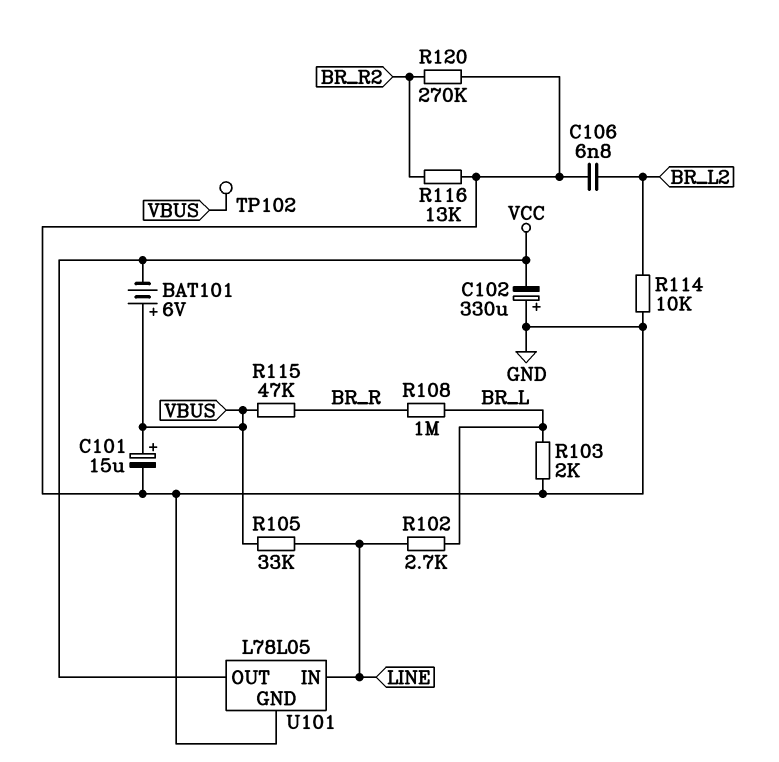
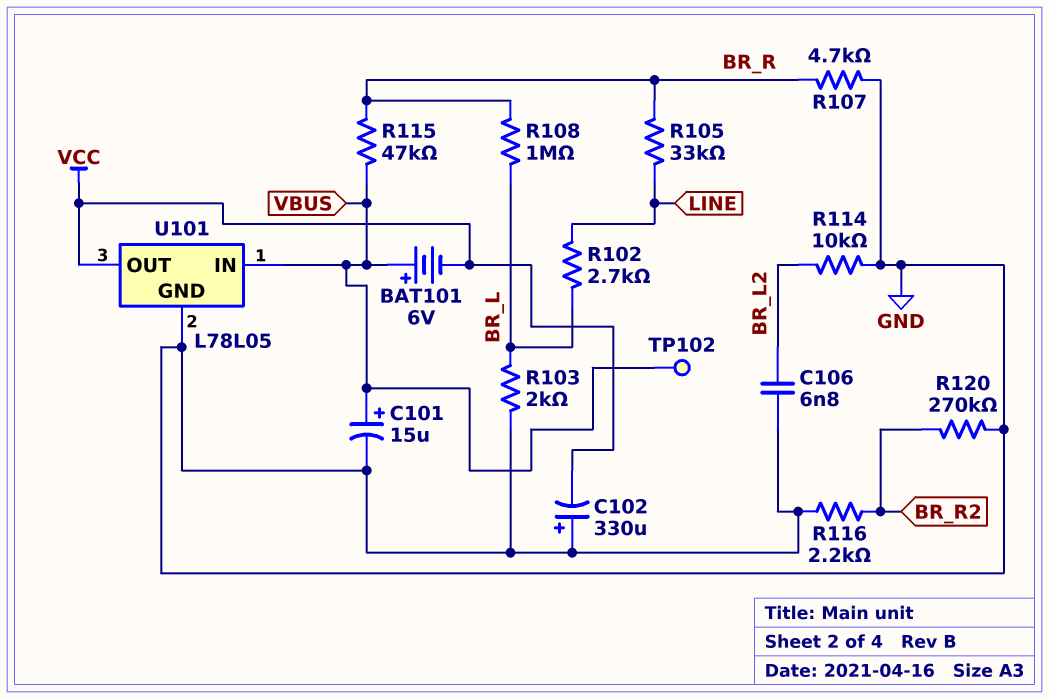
R105: 33k (LINE, VBUS) -> 33k (BR_R, LINE)
R107: none -> 4.7k (BR_R, GND)
R116: 13k (BR_R2, GND) -> 2.2k (BR_R2, GND)
U101 pin IN: LINE -> VBUS

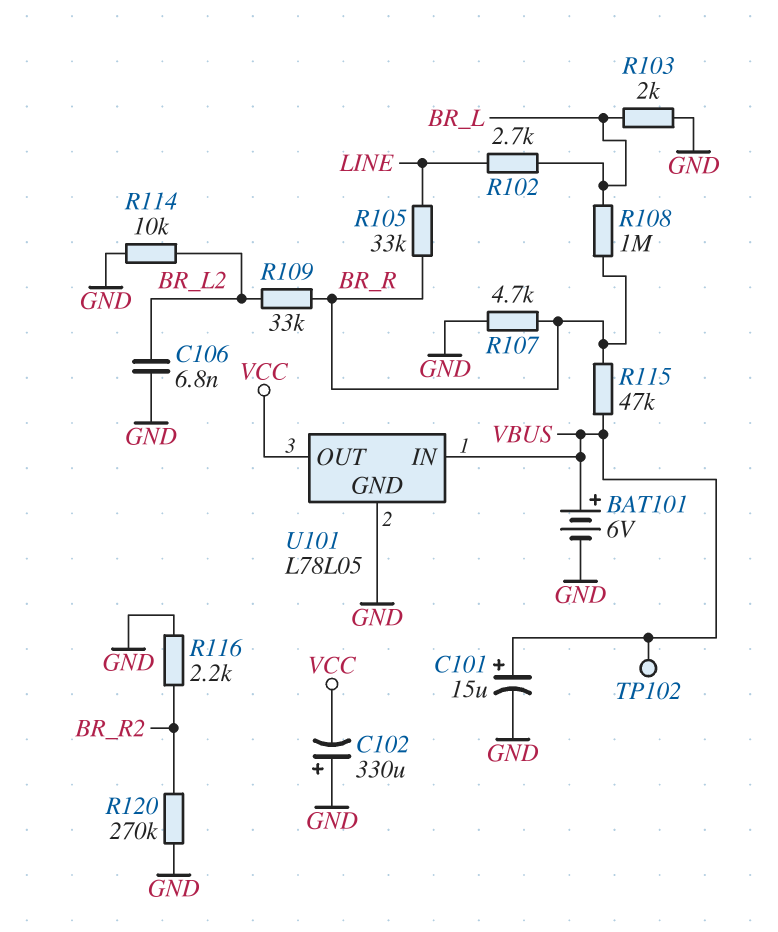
BAT101: 6V (plus VBUS, minus VCC) -> 6V (plus VBUS, minus GND)
R109: none -> 33k (BR_L2, BR_R)

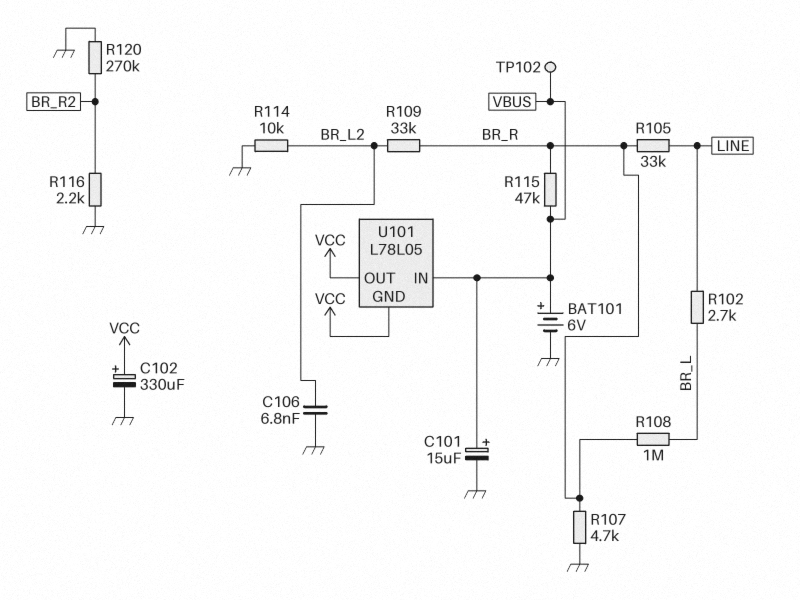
C102: 330uF (plus GND, minus VCC) -> 330uF (plus VCC, minus GND)
R103: 2k (BR_L, GND) -> none
U101 pin GND: GND -> VCC

